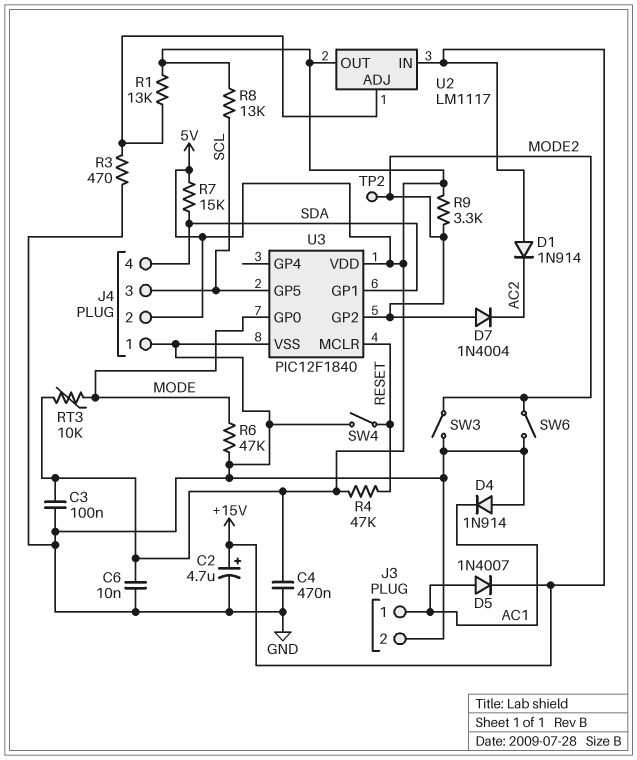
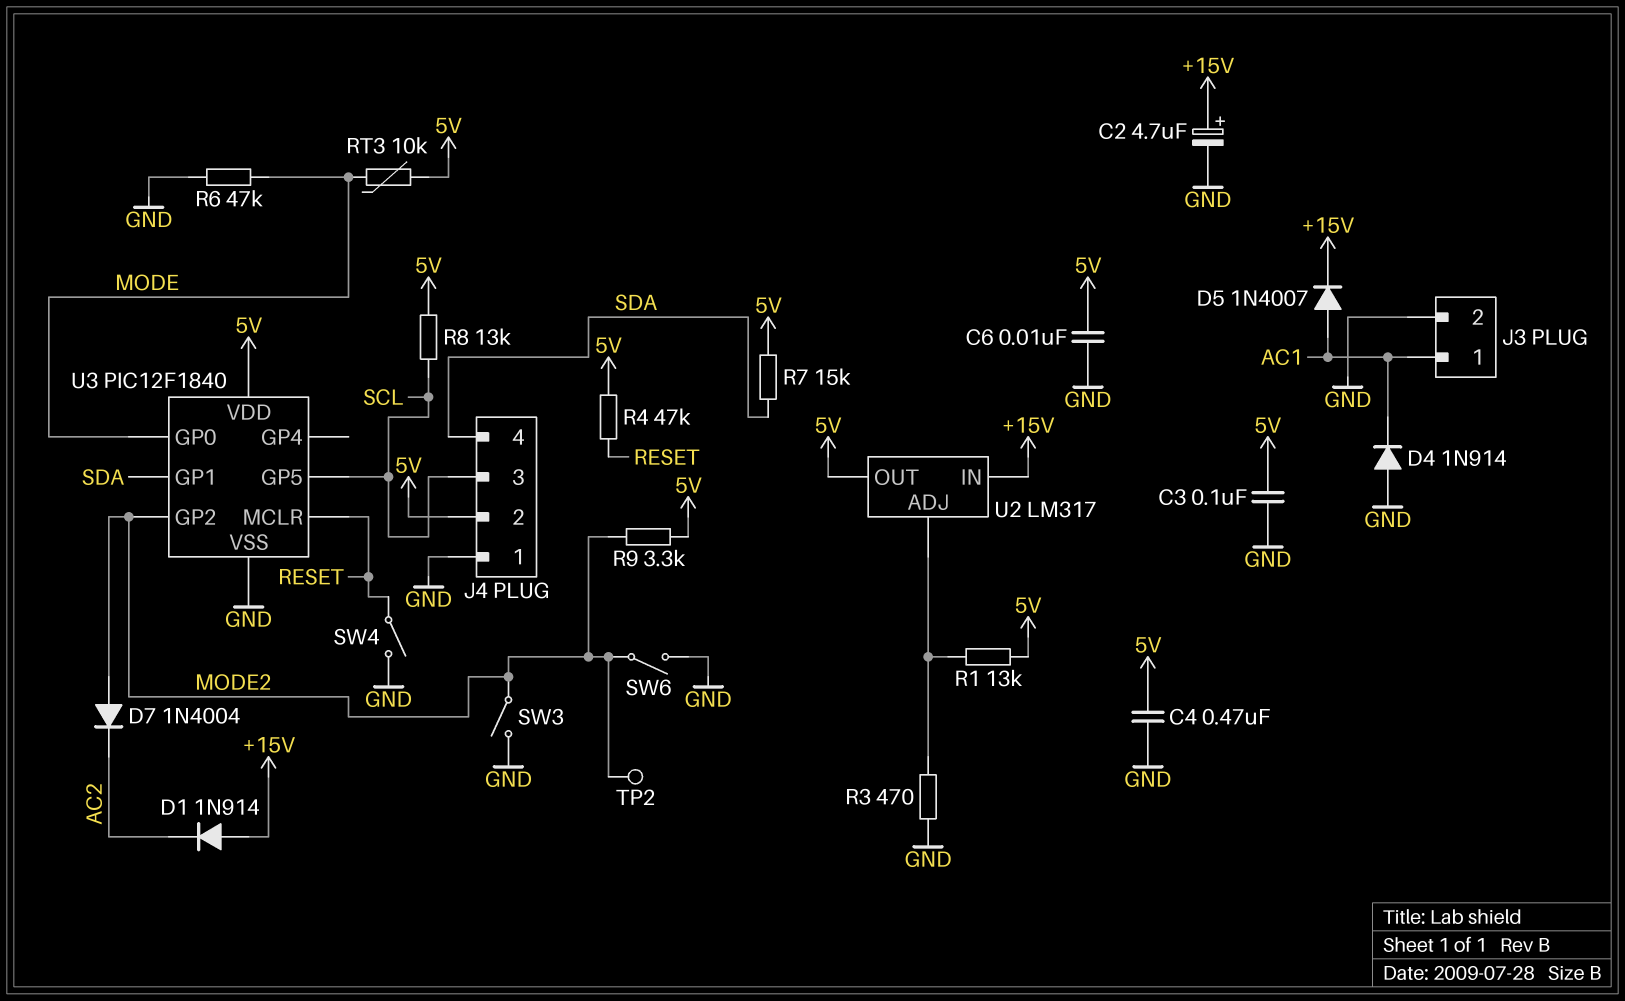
U2: LM1117 -> LM317

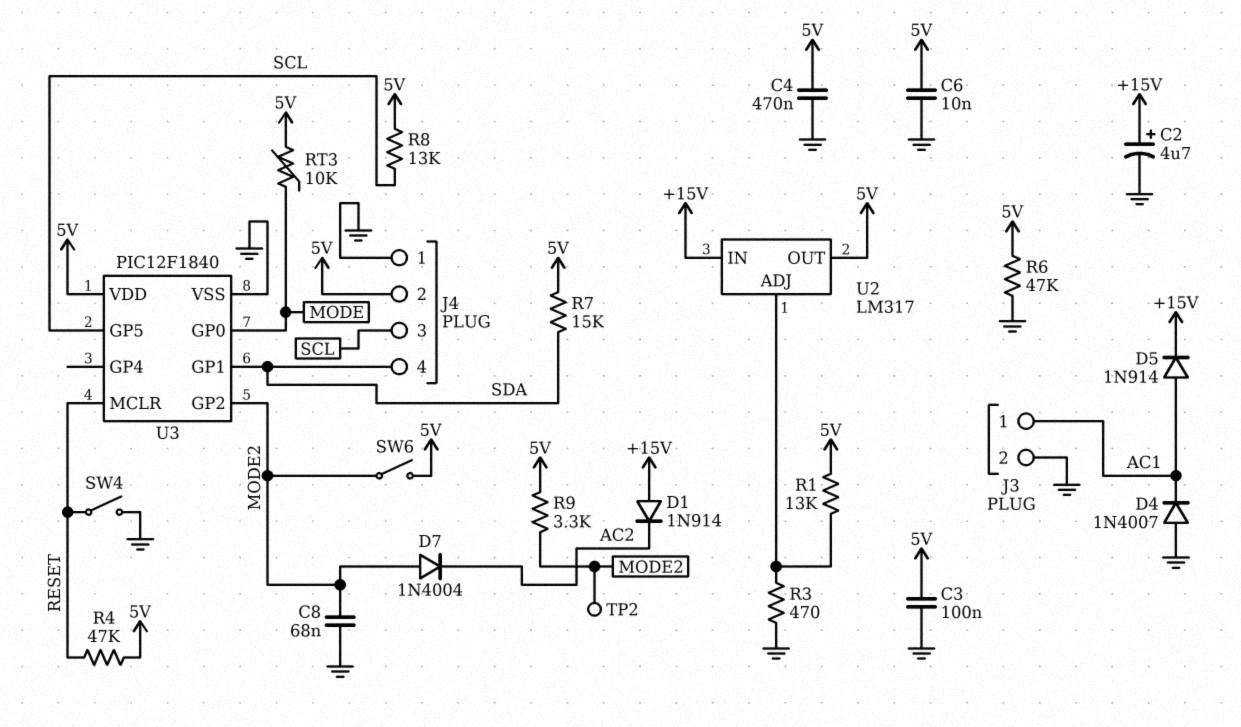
C8: none -> 68nF (GND, MODE2)
D4: diode 1N914 (A GND, K AC1) -> diode 1N4007 (A GND, K AC1)
D5: diode 1N4007 (A AC1, K +15V) -> diode 1N914 (A AC1, K +15V)
R6: 47k (GND, MODE) -> 47k (5V, GND)
SW3: switch (GND, MODE2) -> none
SW6: switch (GND, MODE2) -> switch (5V, MODE2)

